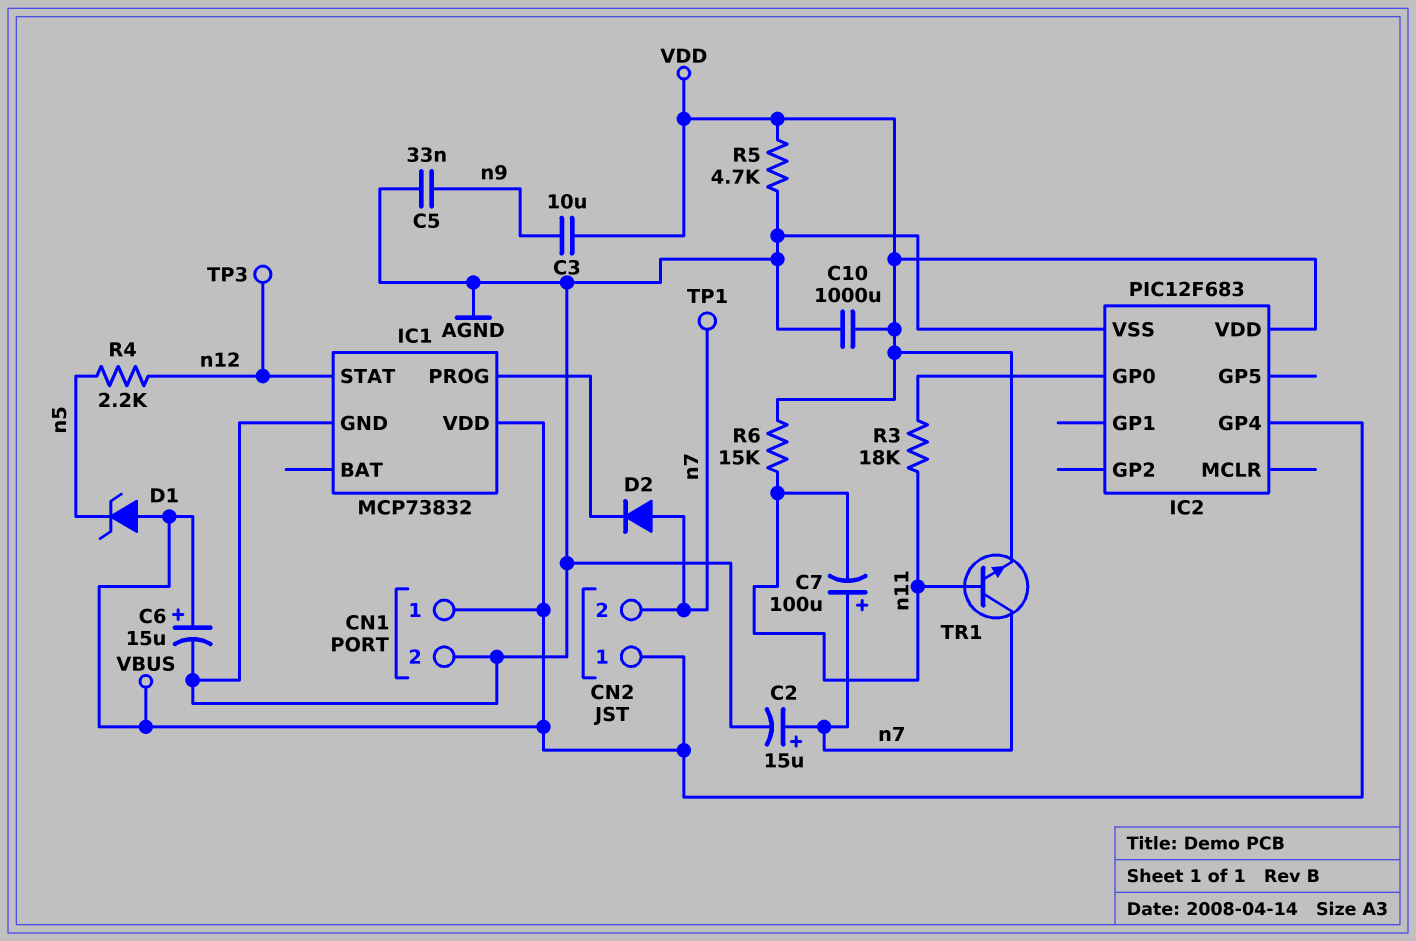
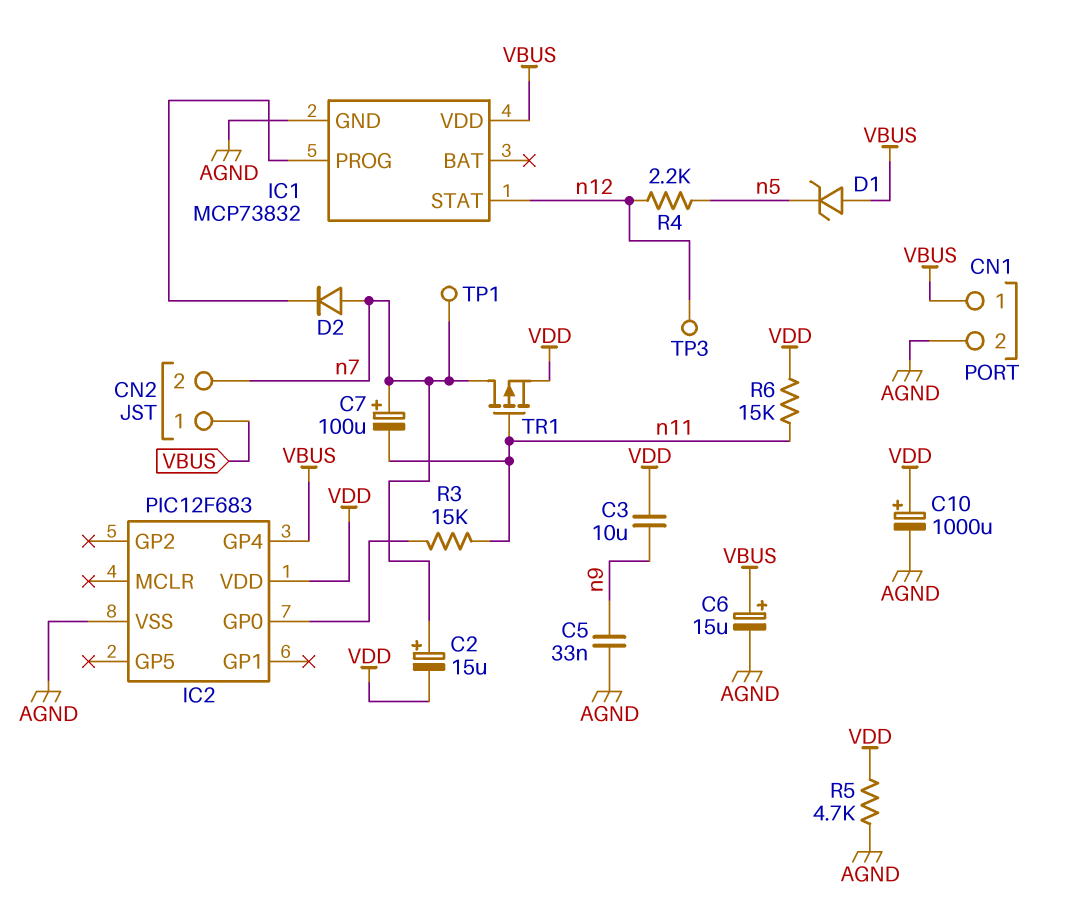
C2: 15uF (plus n7, minus AGND) -> 15uF (plus n7, minus VDD)
C10: 1000uF (AGND, VDD) -> 1000uF (plus VDD, minus AGND)
R3: 18k (IC2/GP0, n11) -> 15k (IC2/GP0, n11)
TR1: NPN (B n11, C n7, E VDD) -> PMOS (G n11, D n7, S VDD)

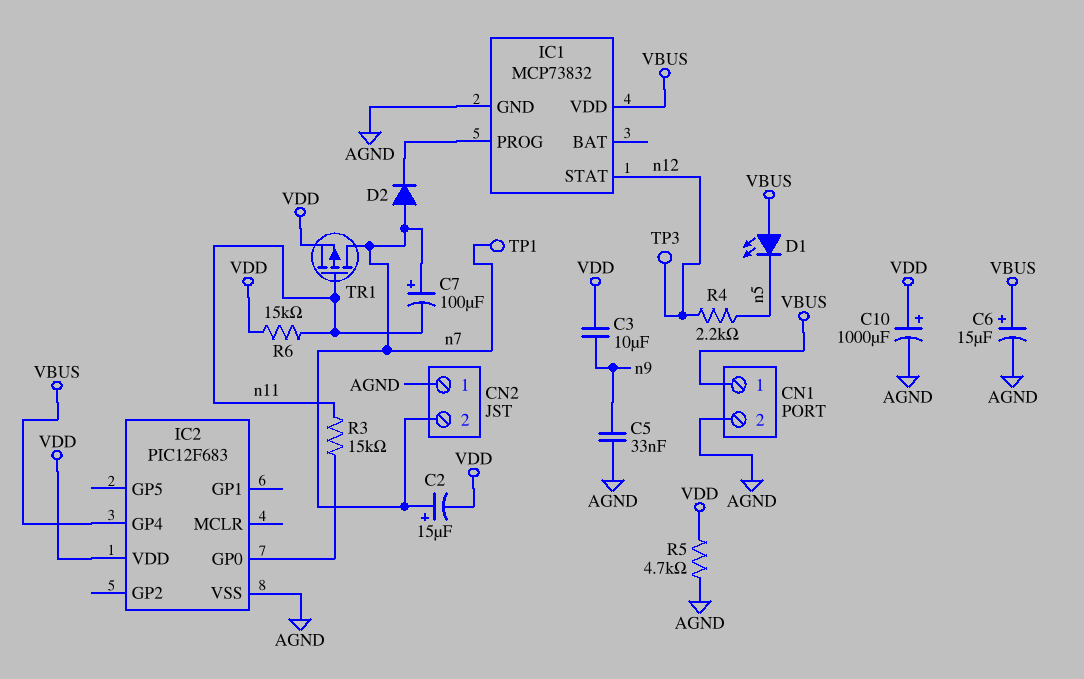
CN2 pin 1: VBUS -> AGND
D1: zener (A VBUS, K n5) -> LED (A VBUS, K n5)

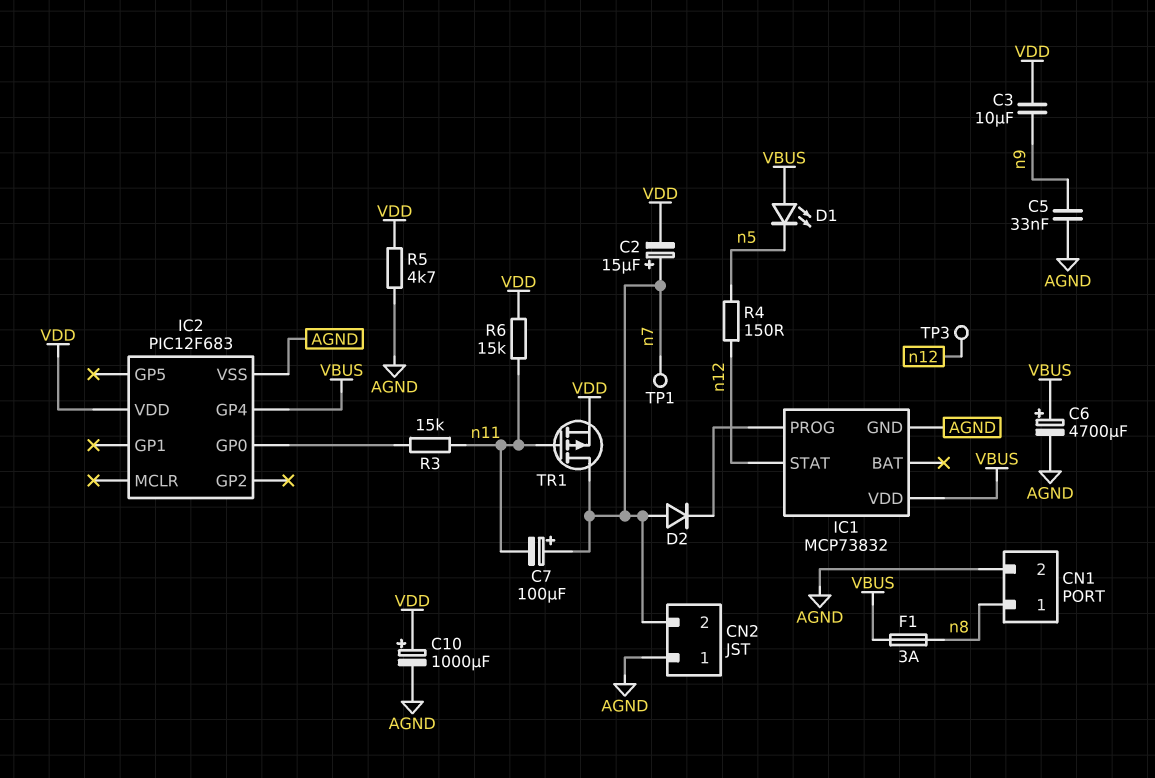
C6: 15uF (plus VBUS, minus AGND) -> 4700uF (plus VBUS, minus AGND)
CN1 pin 1: VBUS -> n8
F1: none -> 3A (VBUS, n8)
R4: 2.2k (n5, n12) -> 150 (n5, n12)

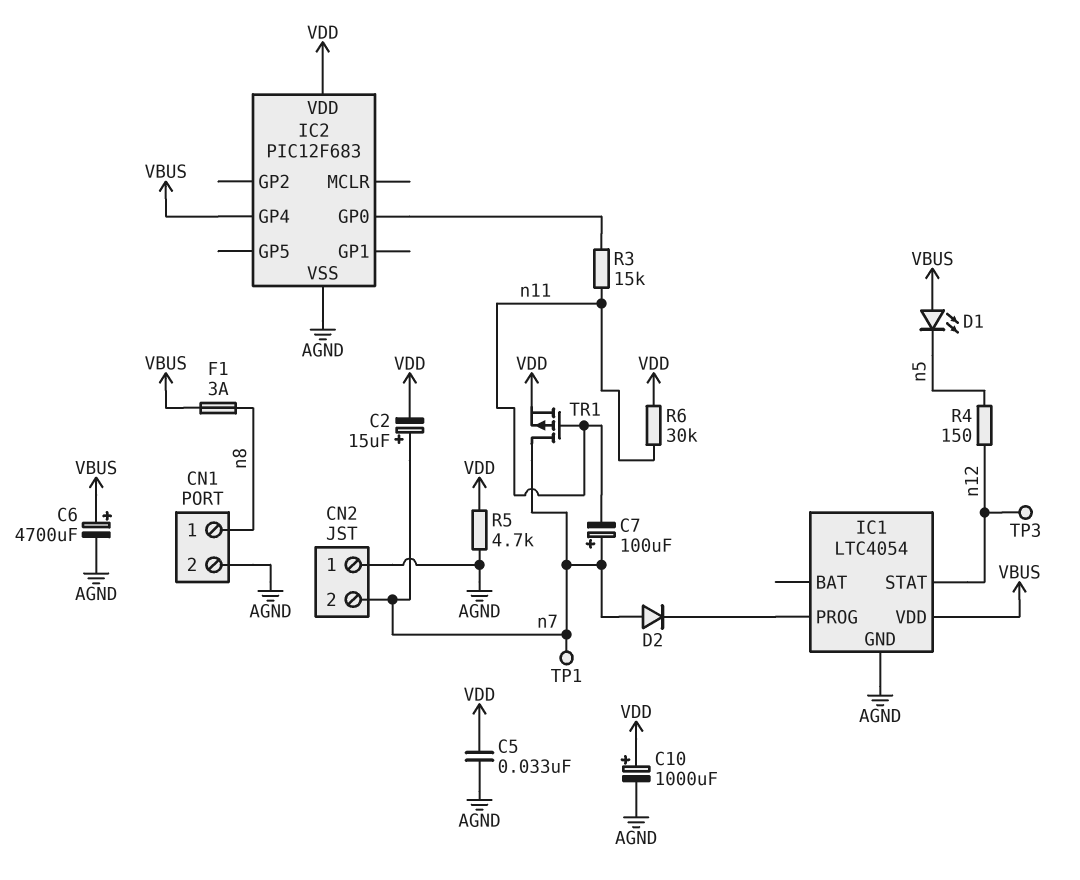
C3: 10uF (VDD, n9) -> none
C5: 33nF (AGND, n9) -> 33nF (AGND, VDD)
IC1: MCP73832 -> LTC4054
R6: 15k (VDD, n11) -> 30k (VDD, n11)

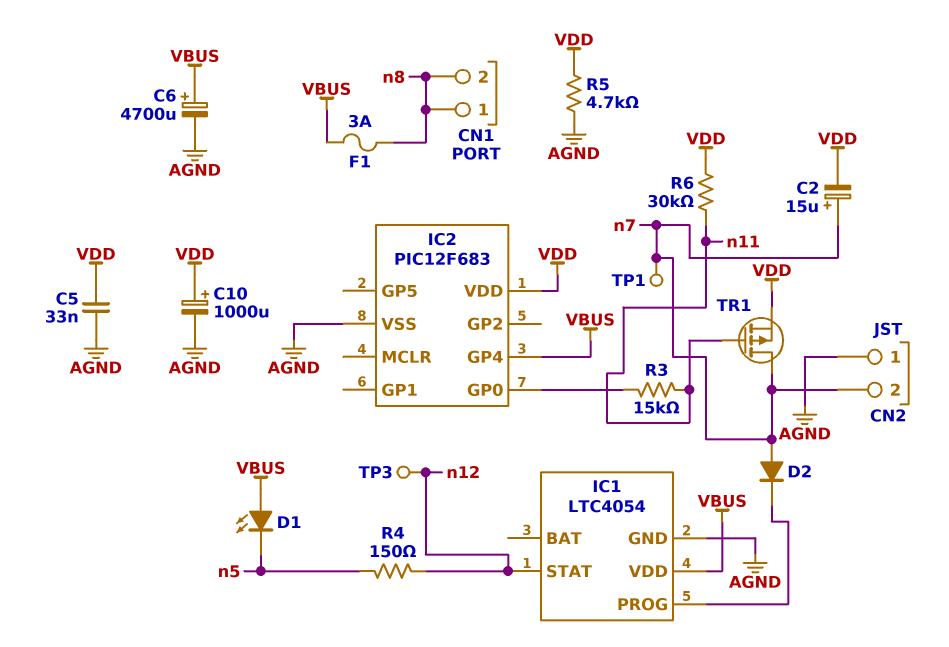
C7: 100uF (plus n7, minus n11) -> none
CN1 pin 2: AGND -> n8

